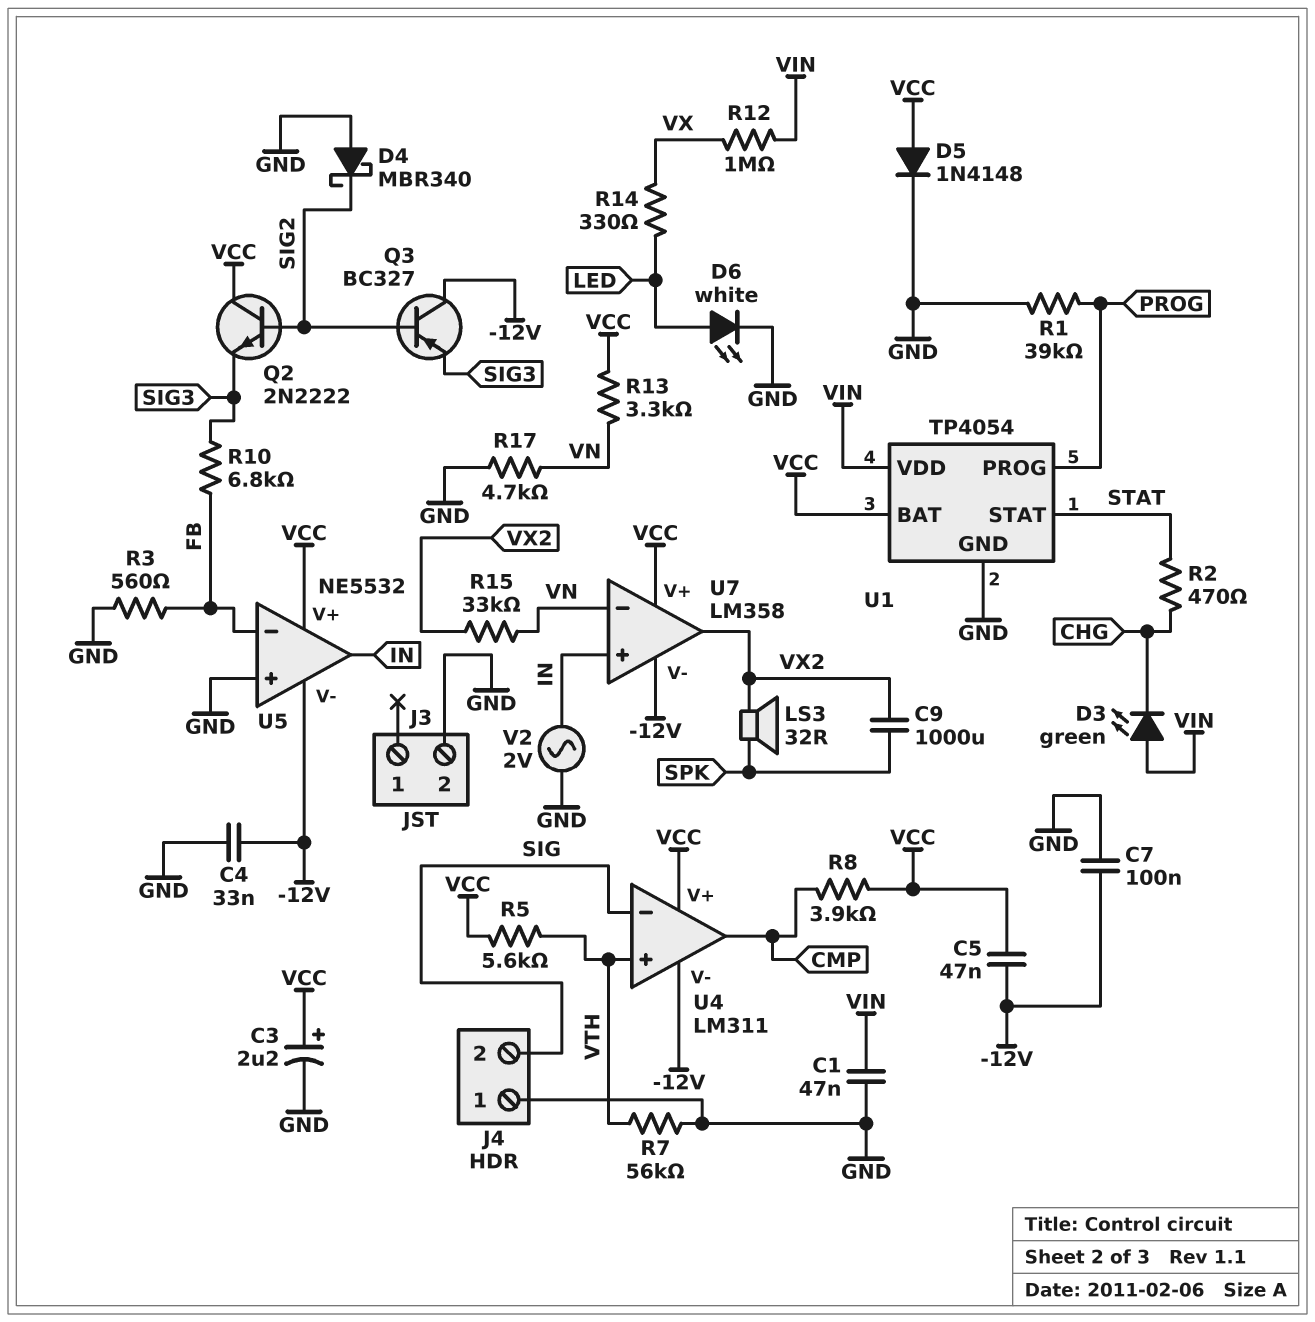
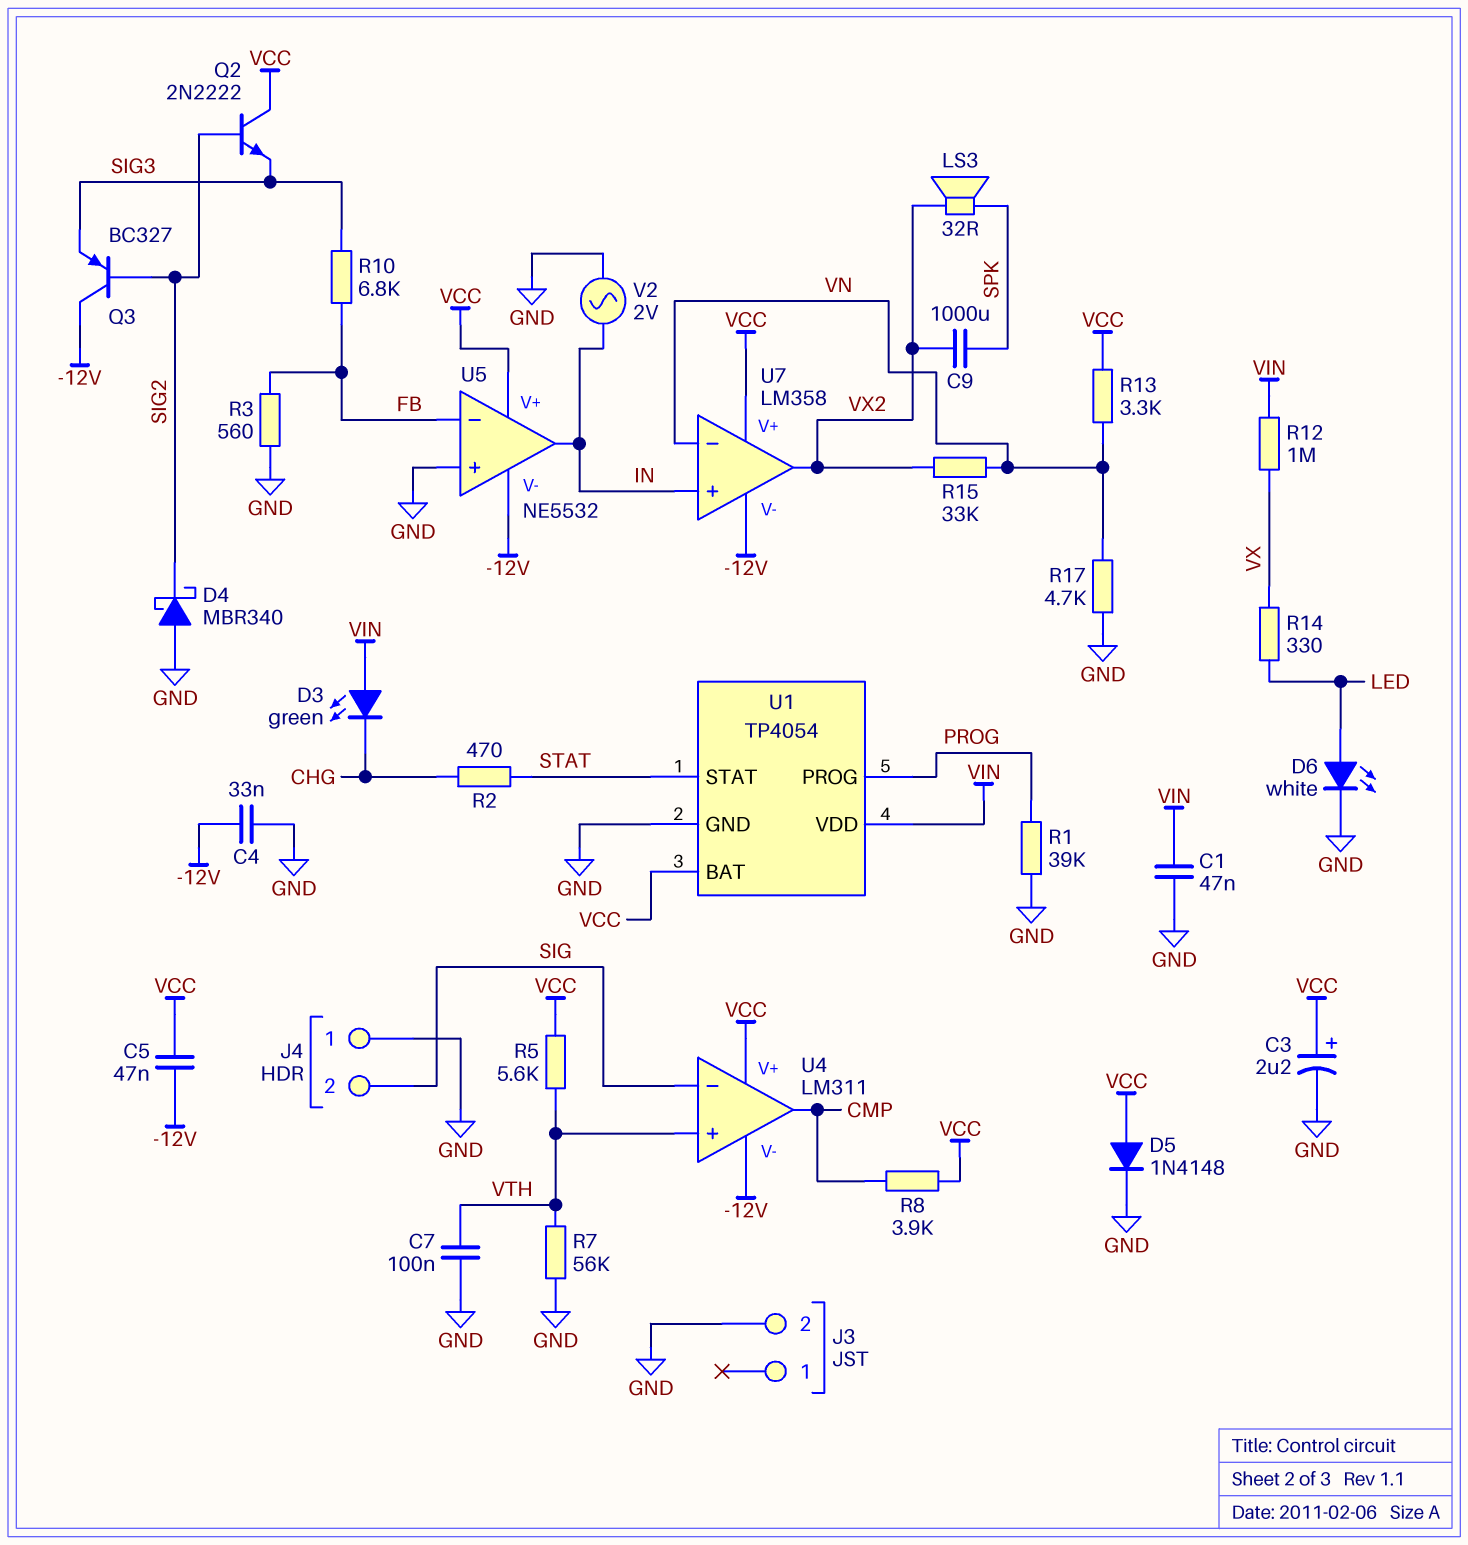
C7: 100nF (-12V, GND) -> 100nF (GND, VTH)

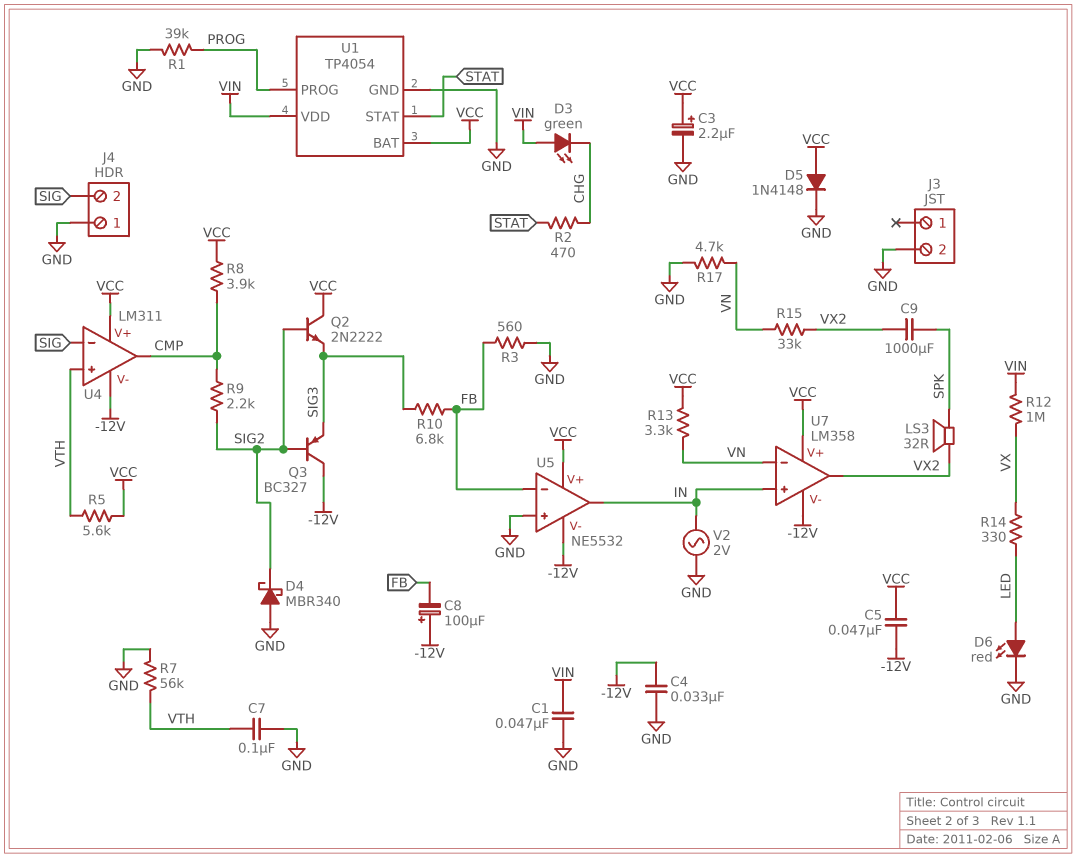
C8: none -> 100uF (plus -12V, minus FB)
D6: LED white (A LED, K GND) -> LED red (A LED, K GND)
R9: none -> 2.2k (CMP, SIG2)

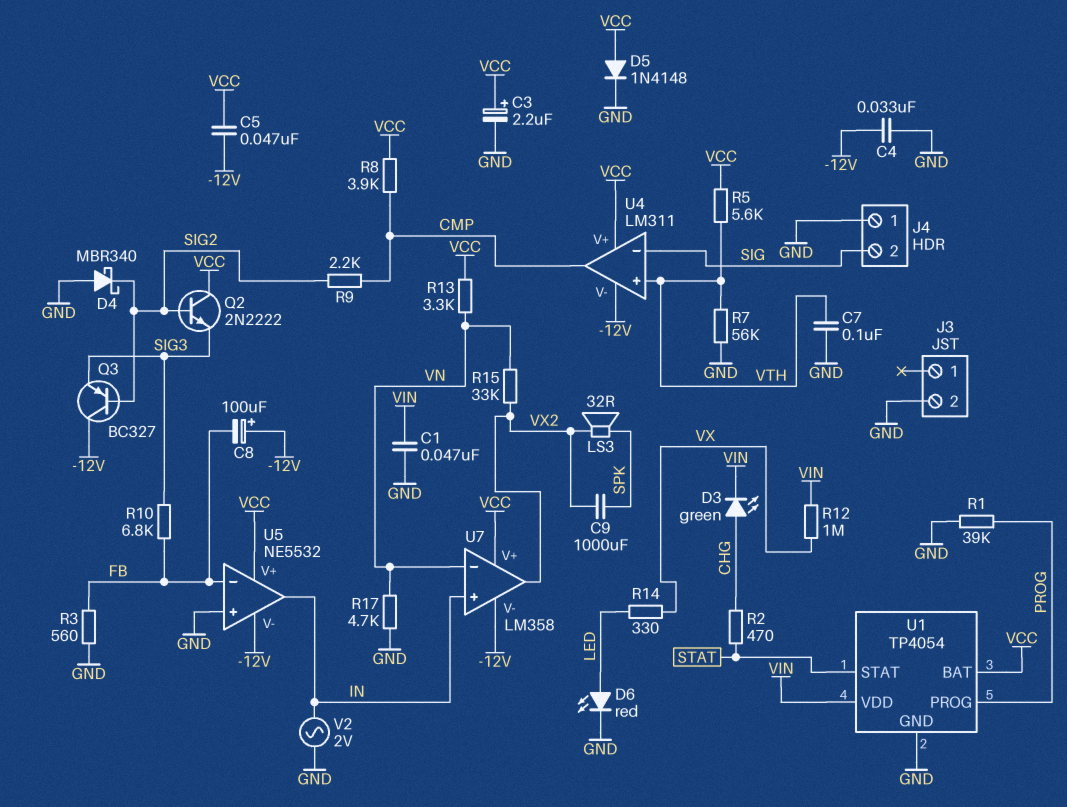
D3: LED green (A VIN, K CHG) -> LED green (A CHG, K VIN)

